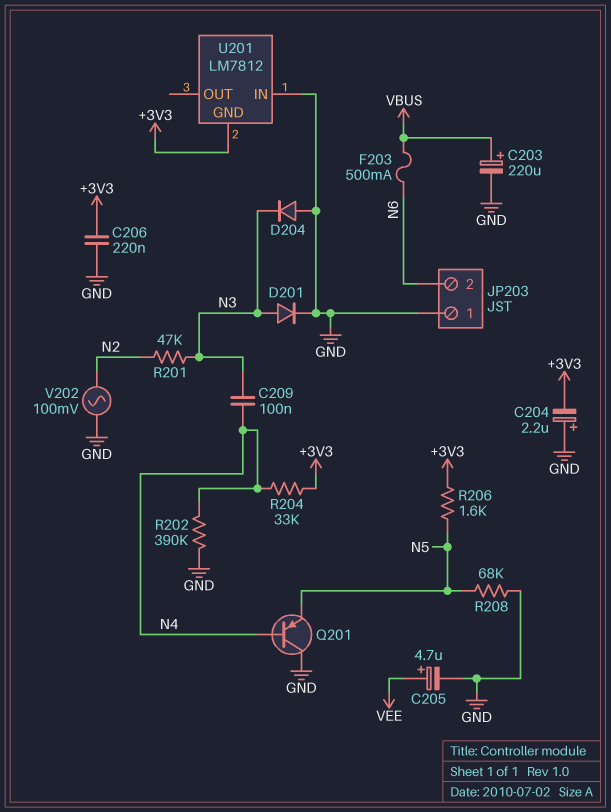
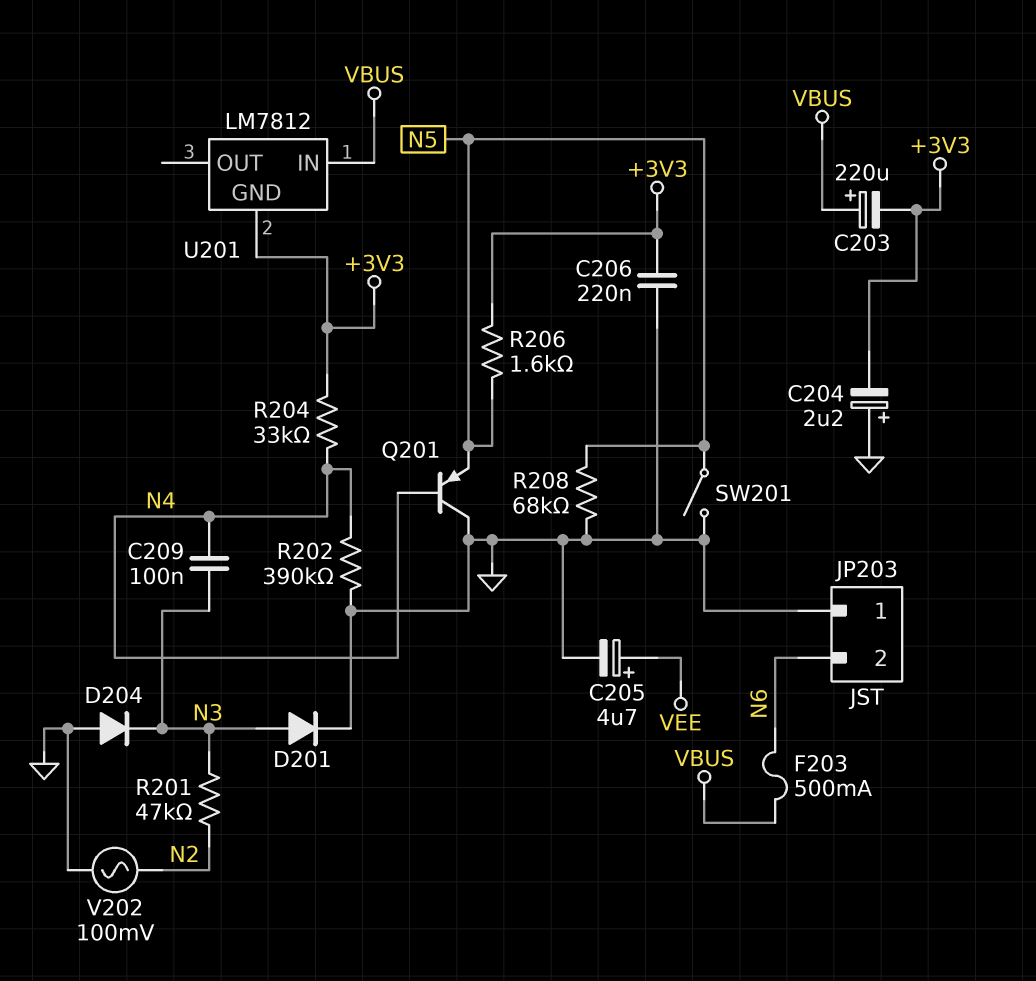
C203: 220uF (plus VBUS, minus GND) -> 220uF (plus VBUS, minus +3V3)
SW201: none -> switch (GND, N5)
U201 pin IN: GND -> VBUS

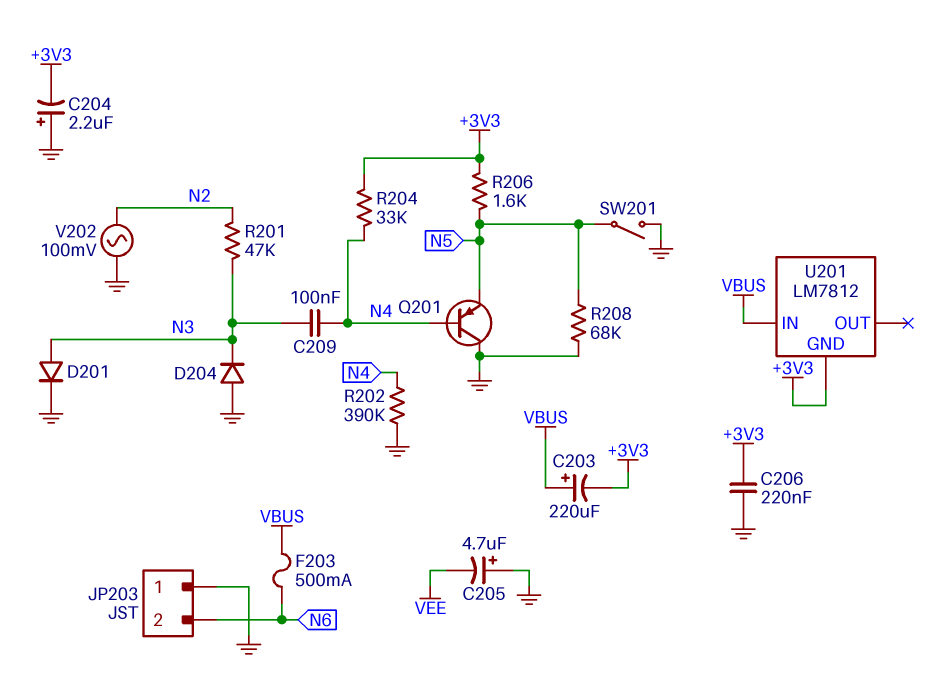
C205: 4.7uF (plus VEE, minus GND) -> 4.7uF (plus GND, minus VEE)

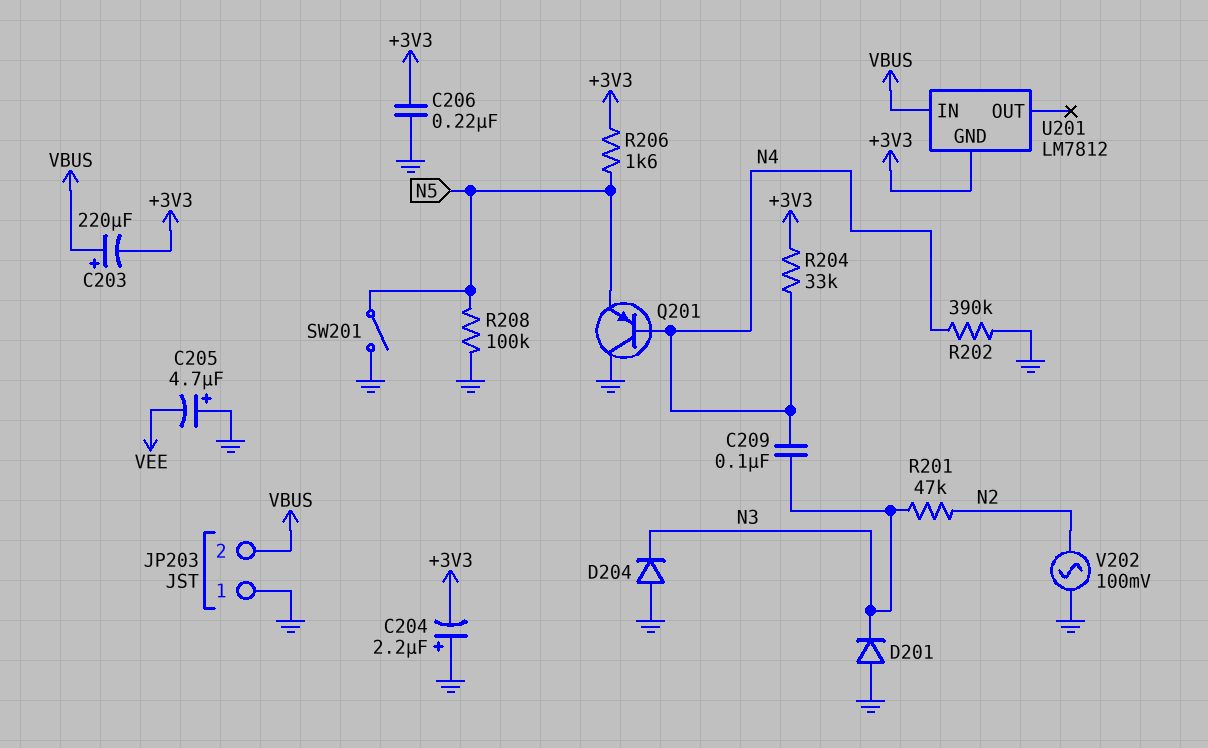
D201: diode (A N3, K GND) -> diode (A GND, K N3)
F203: 500mA (N6, VBUS) -> none
JP203 pin 2: N6 -> VBUS
R208: 68k (GND, N5) -> 100k (GND, N5)

